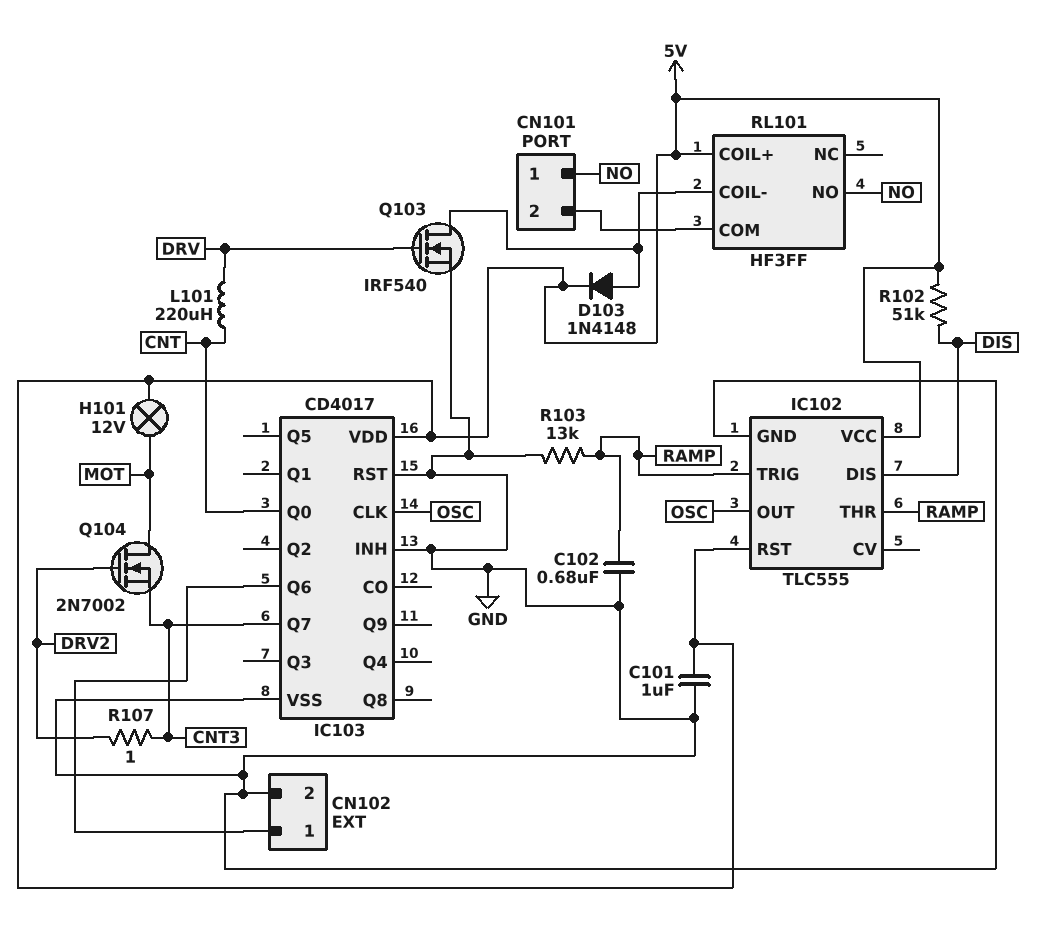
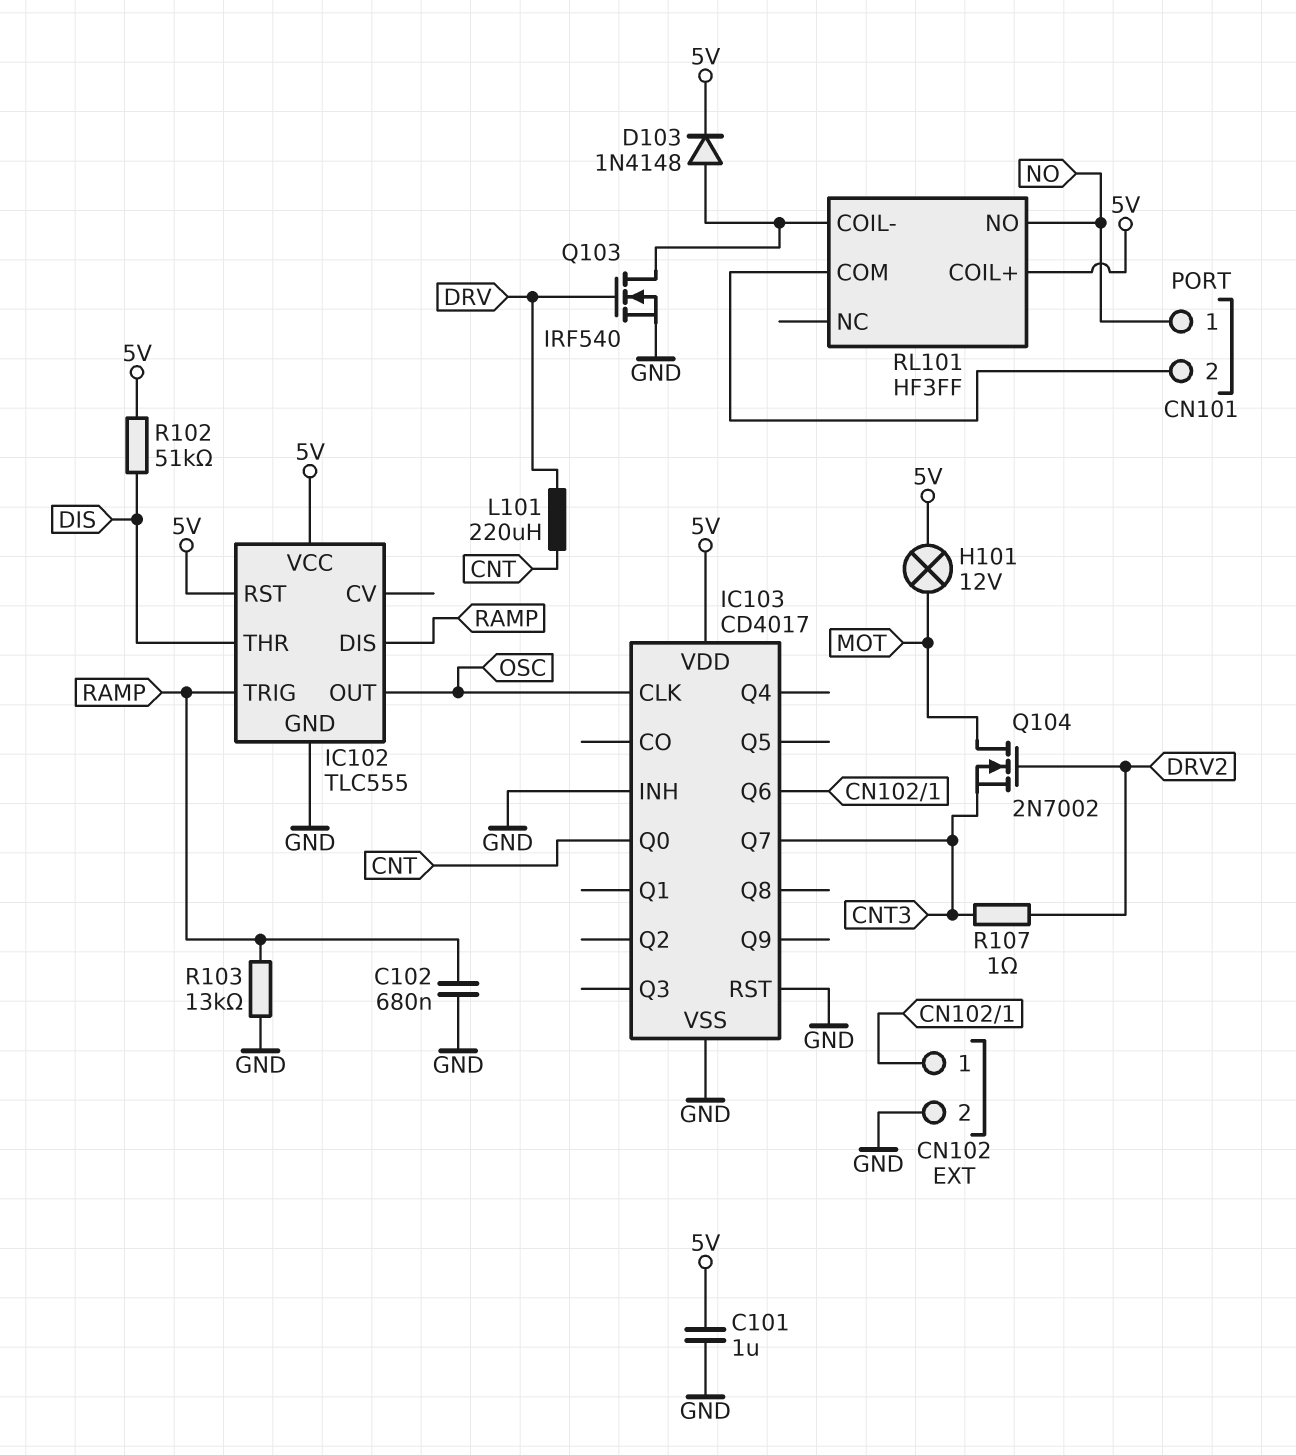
IC102 pin DIS: DIS -> RAMP
IC102 pin THR: RAMP -> DIS

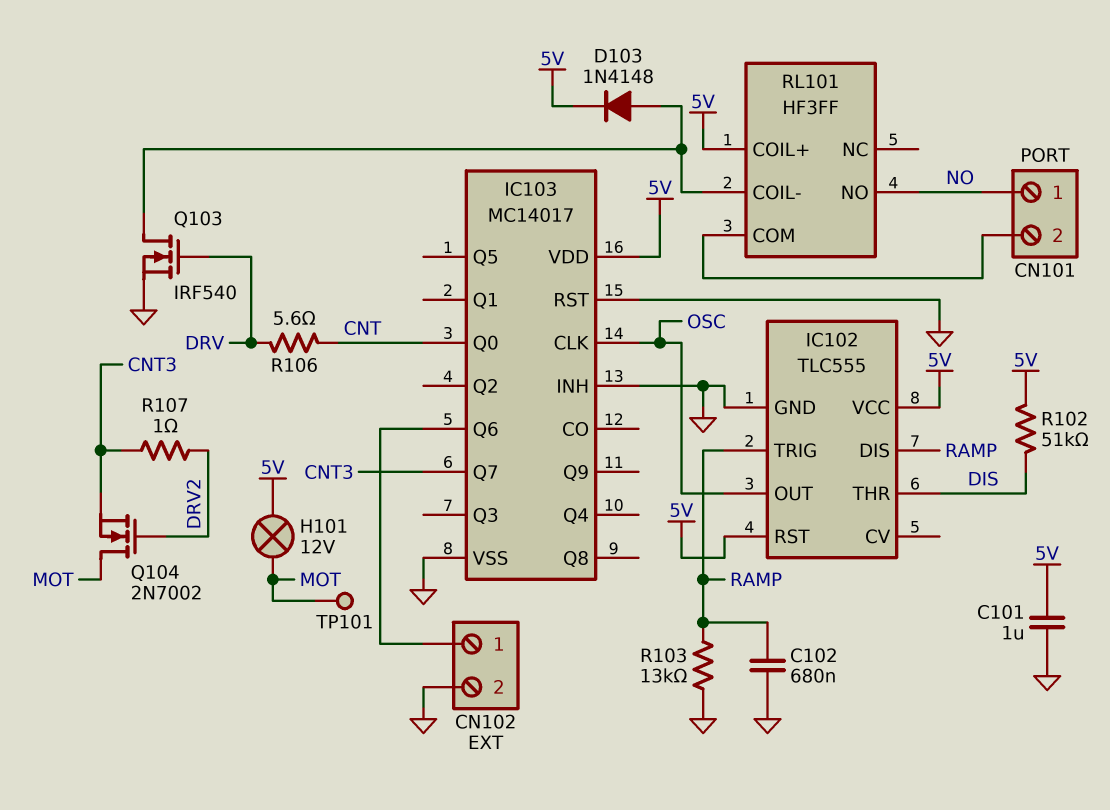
IC103: CD4017 -> MC14017
L101: 220uH (CNT, DRV) -> none
R106: none -> 5.6 (CNT, DRV)
TP101: none -> test point (MOT)

